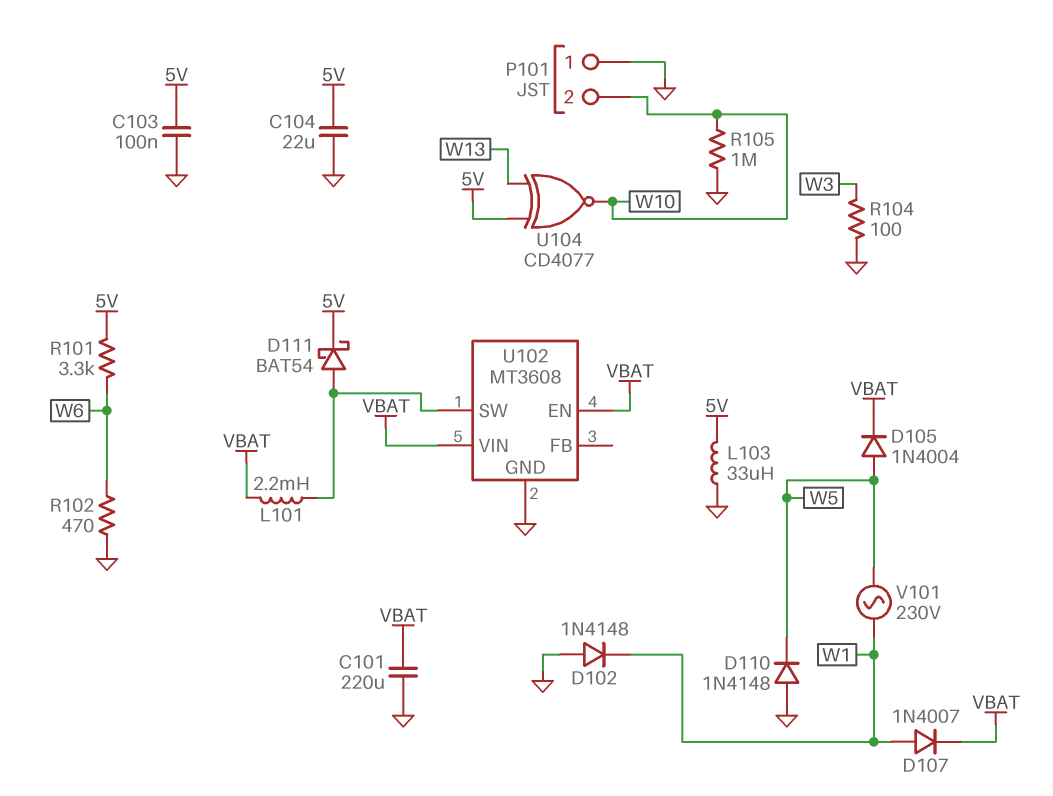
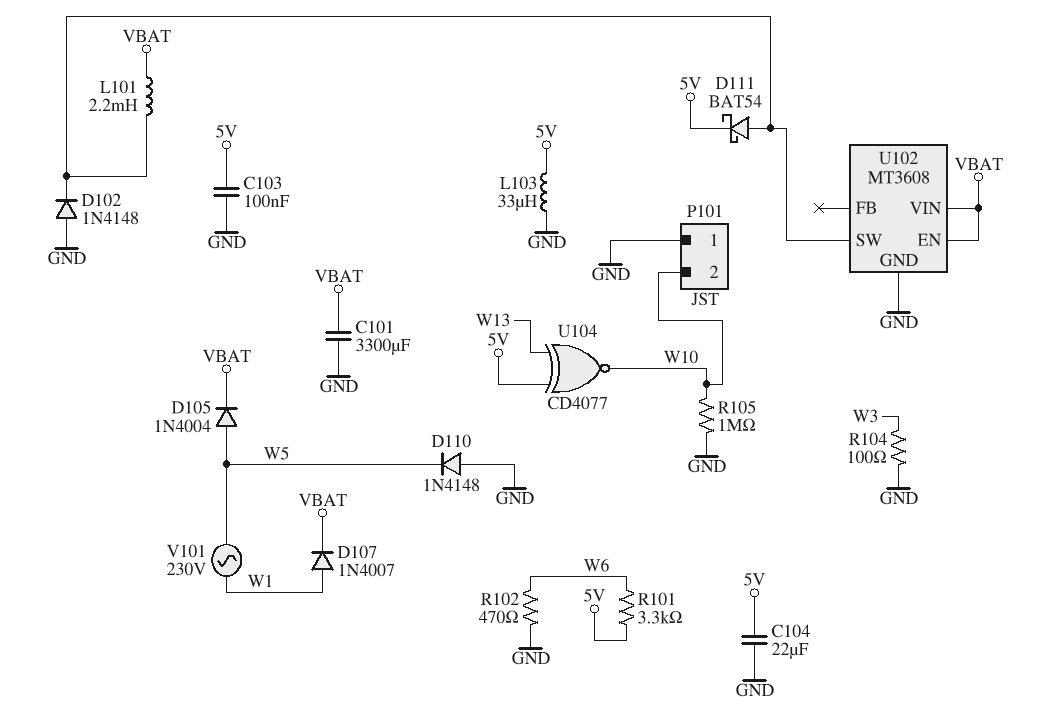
C101: 220uF (GND, VBAT) -> 3300uF (GND, VBAT)
D102: diode 1N4148 (A GND, K W1) -> diode 1N4148 (A GND, K U102/SW)

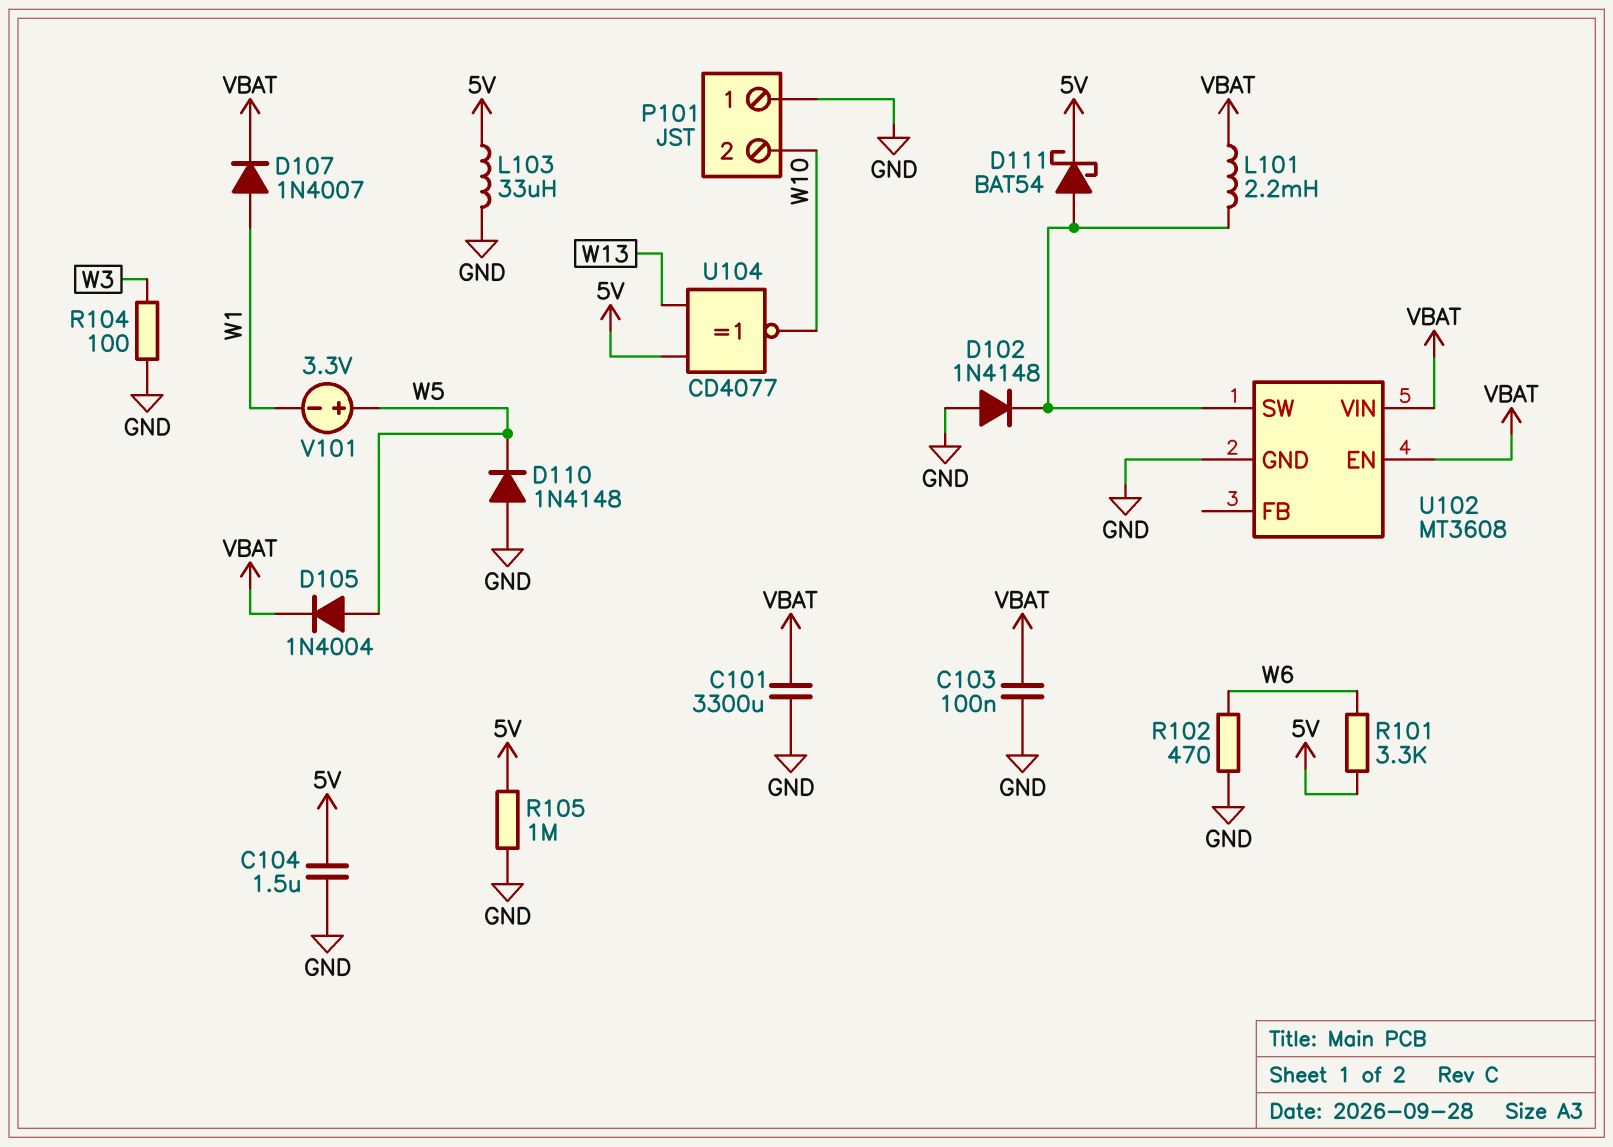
C103: 100nF (5V, GND) -> 100nF (GND, VBAT)
C104: 22uF (5V, GND) -> 1.5uF (5V, GND)
R105: 1M (GND, W10) -> 1M (5V, GND)
V101: AC 230V (W1, W5) -> 3.3V (plus W5, minus W1)

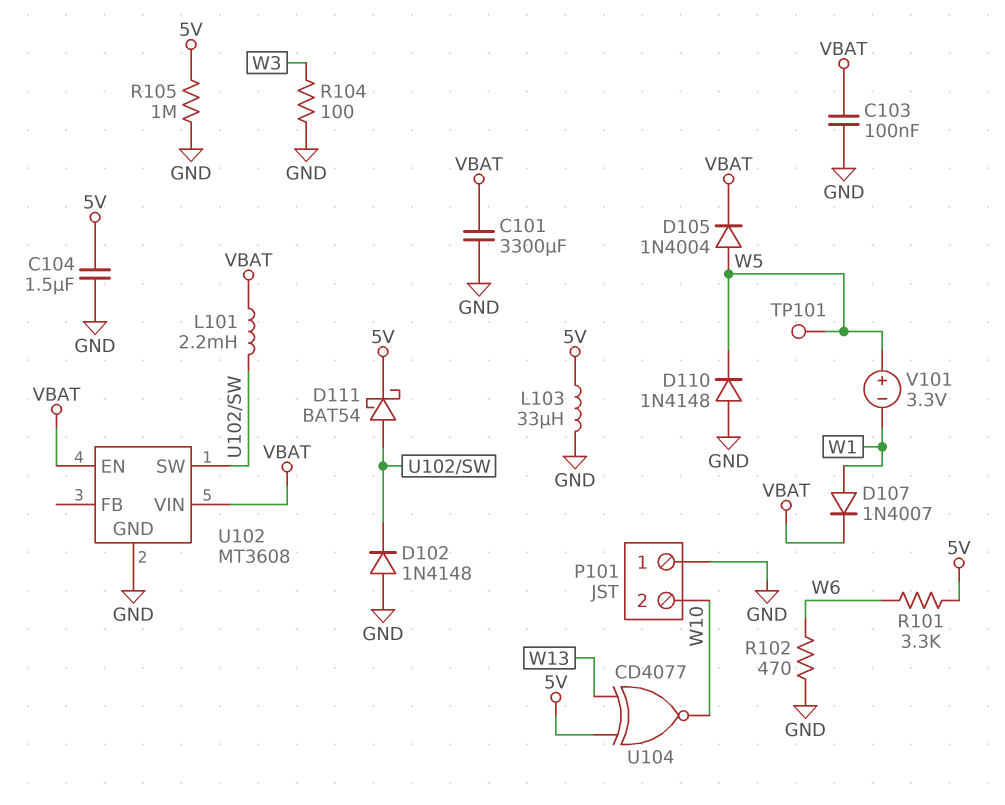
TP101: none -> test point (W5)

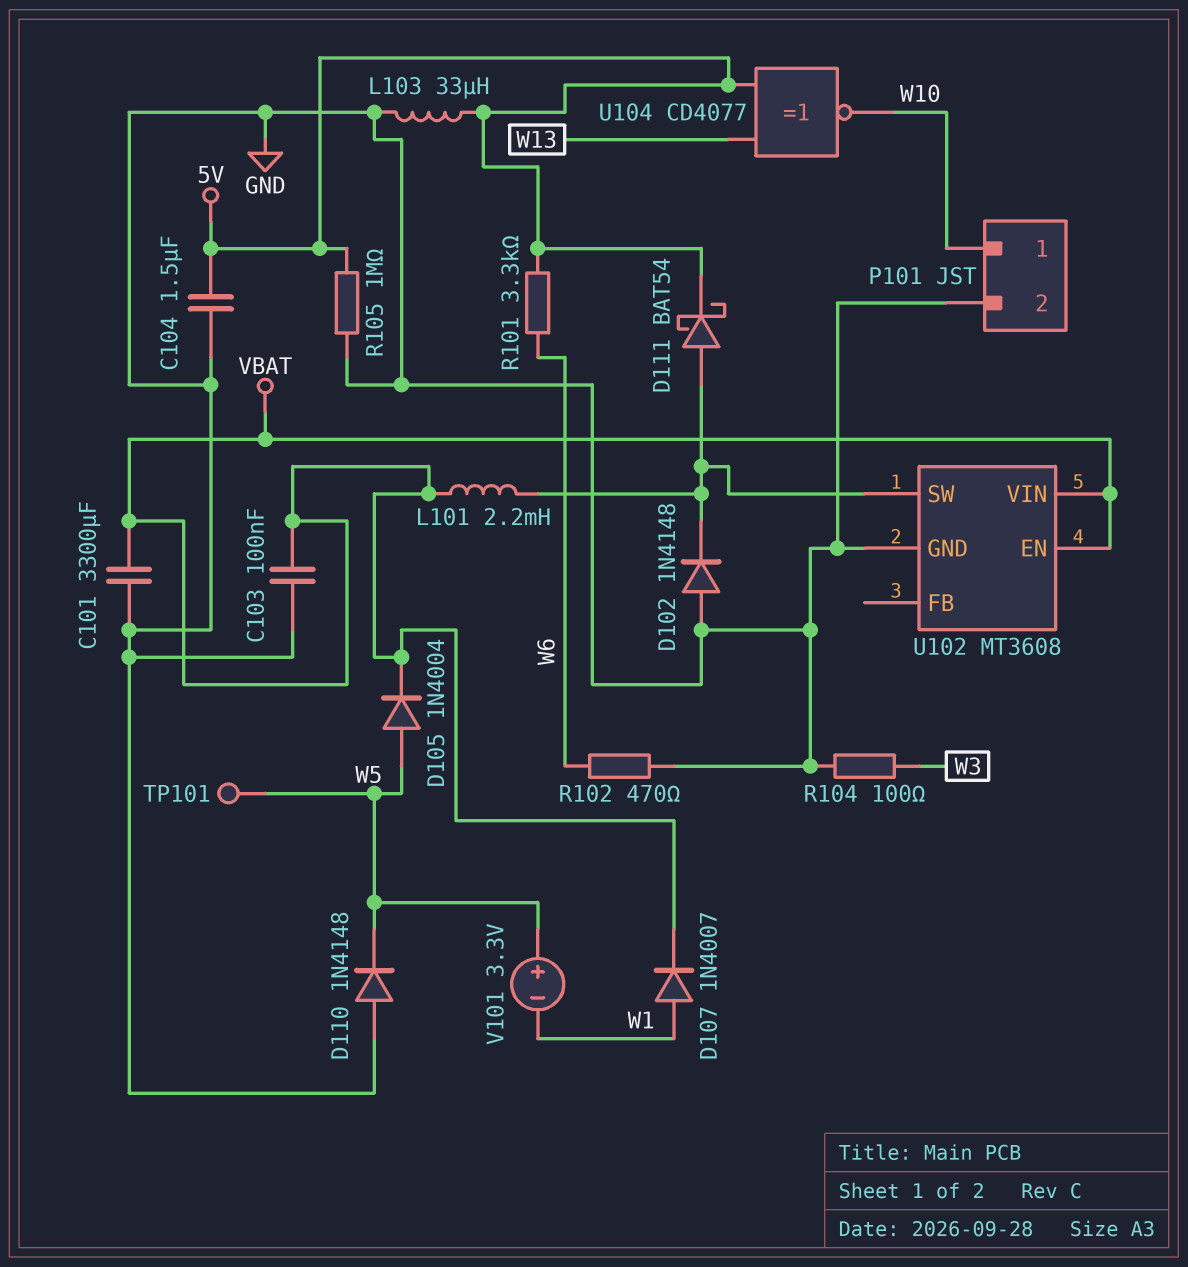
P101 pin 1: GND -> W10
P101 pin 2: W10 -> GND

